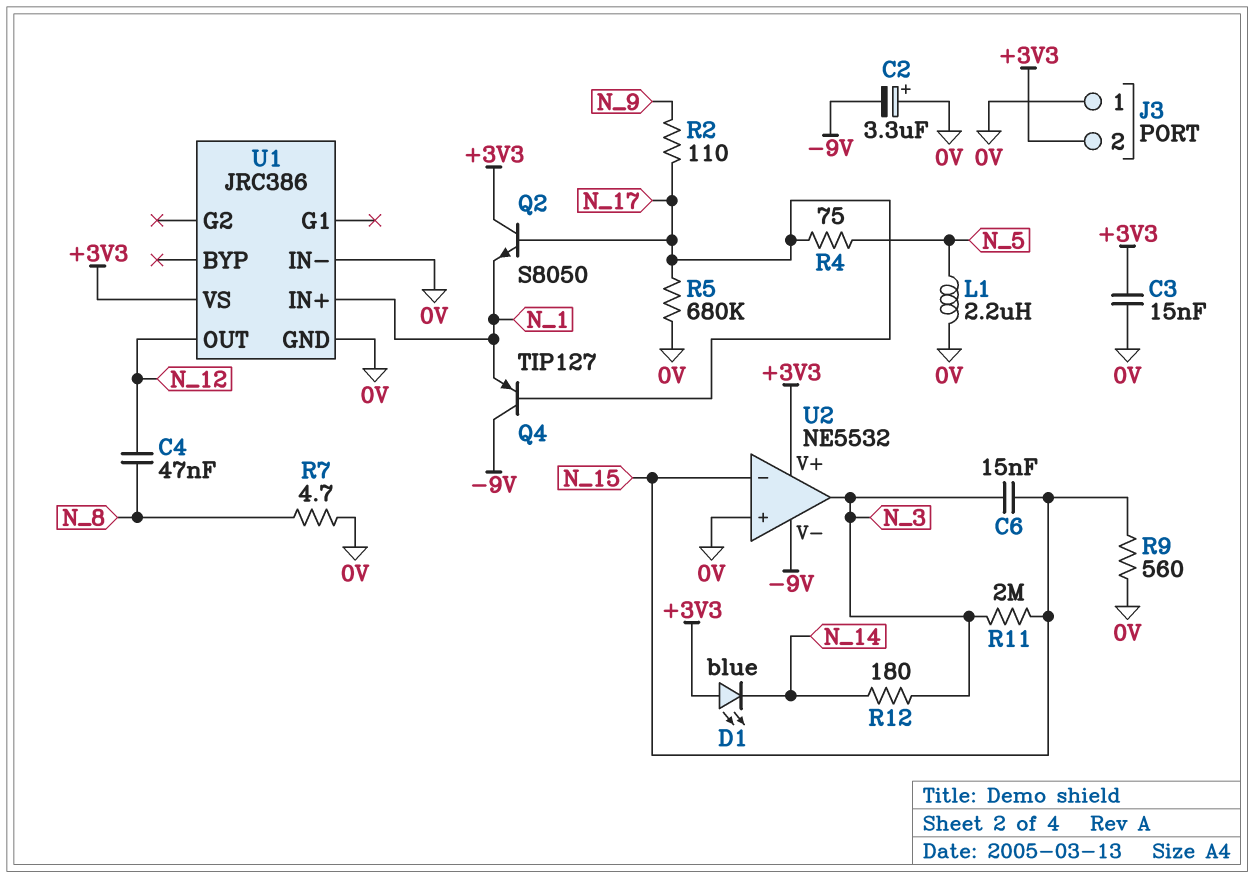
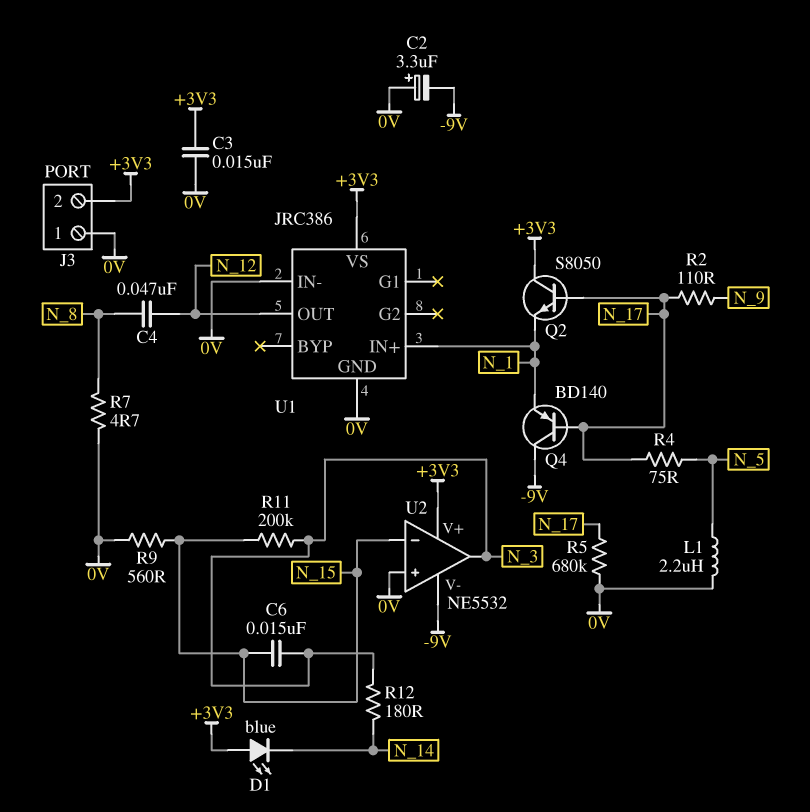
Q4: PNP TIP127 (B N_17, C -9V, E N_1) -> PNP BD140 (B N_17, C -9V, E N_1)
R11: 2M (N_3, N_15) -> 200k (N_3, N_15)

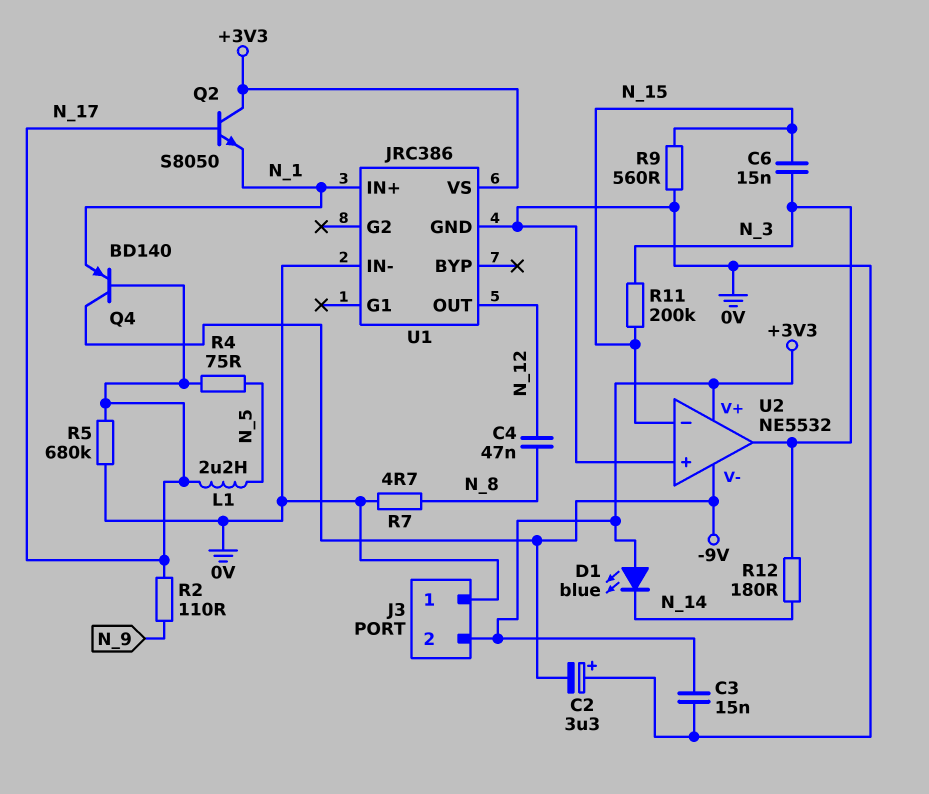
L1: 2.2uH (0V, N_5) -> 2.2uH (N_5, N_17)

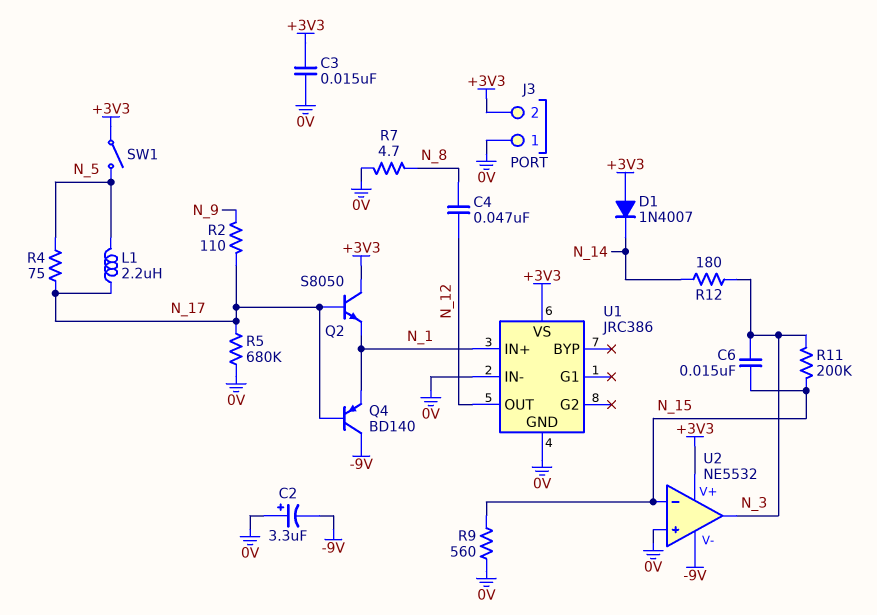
D1: LED blue (A +3V3, K N_14) -> diode 1N4007 (A +3V3, K N_14)
SW1: none -> switch (+3V3, N_5)

